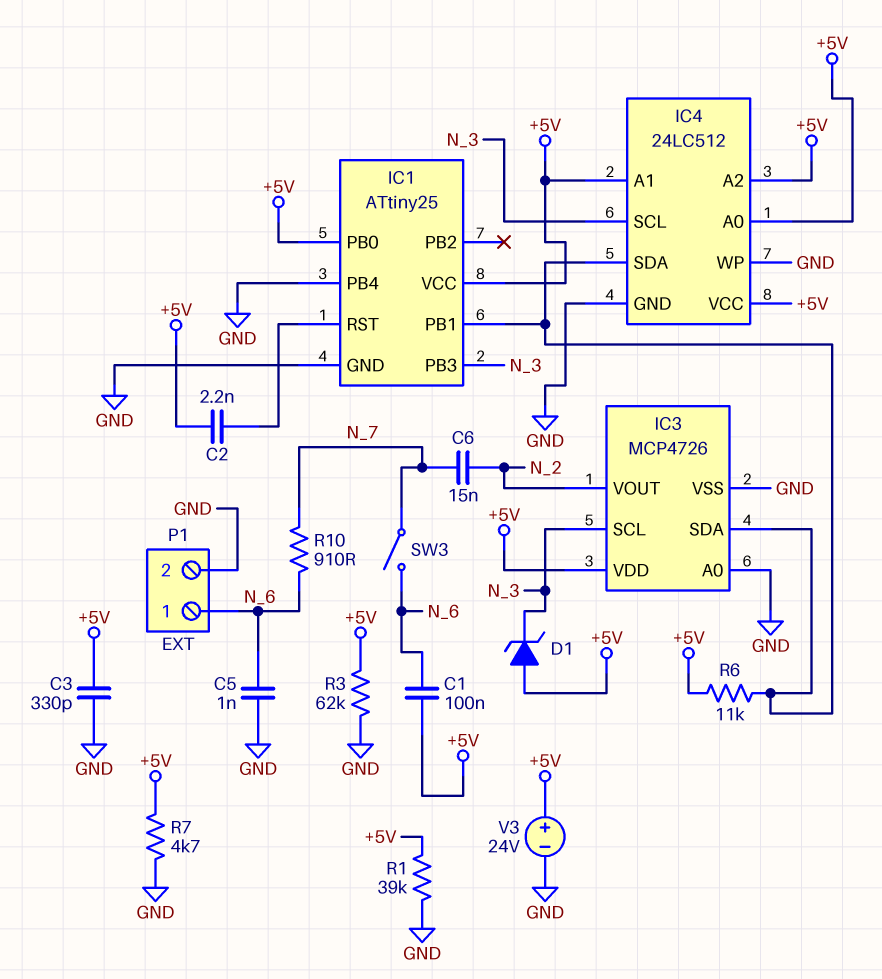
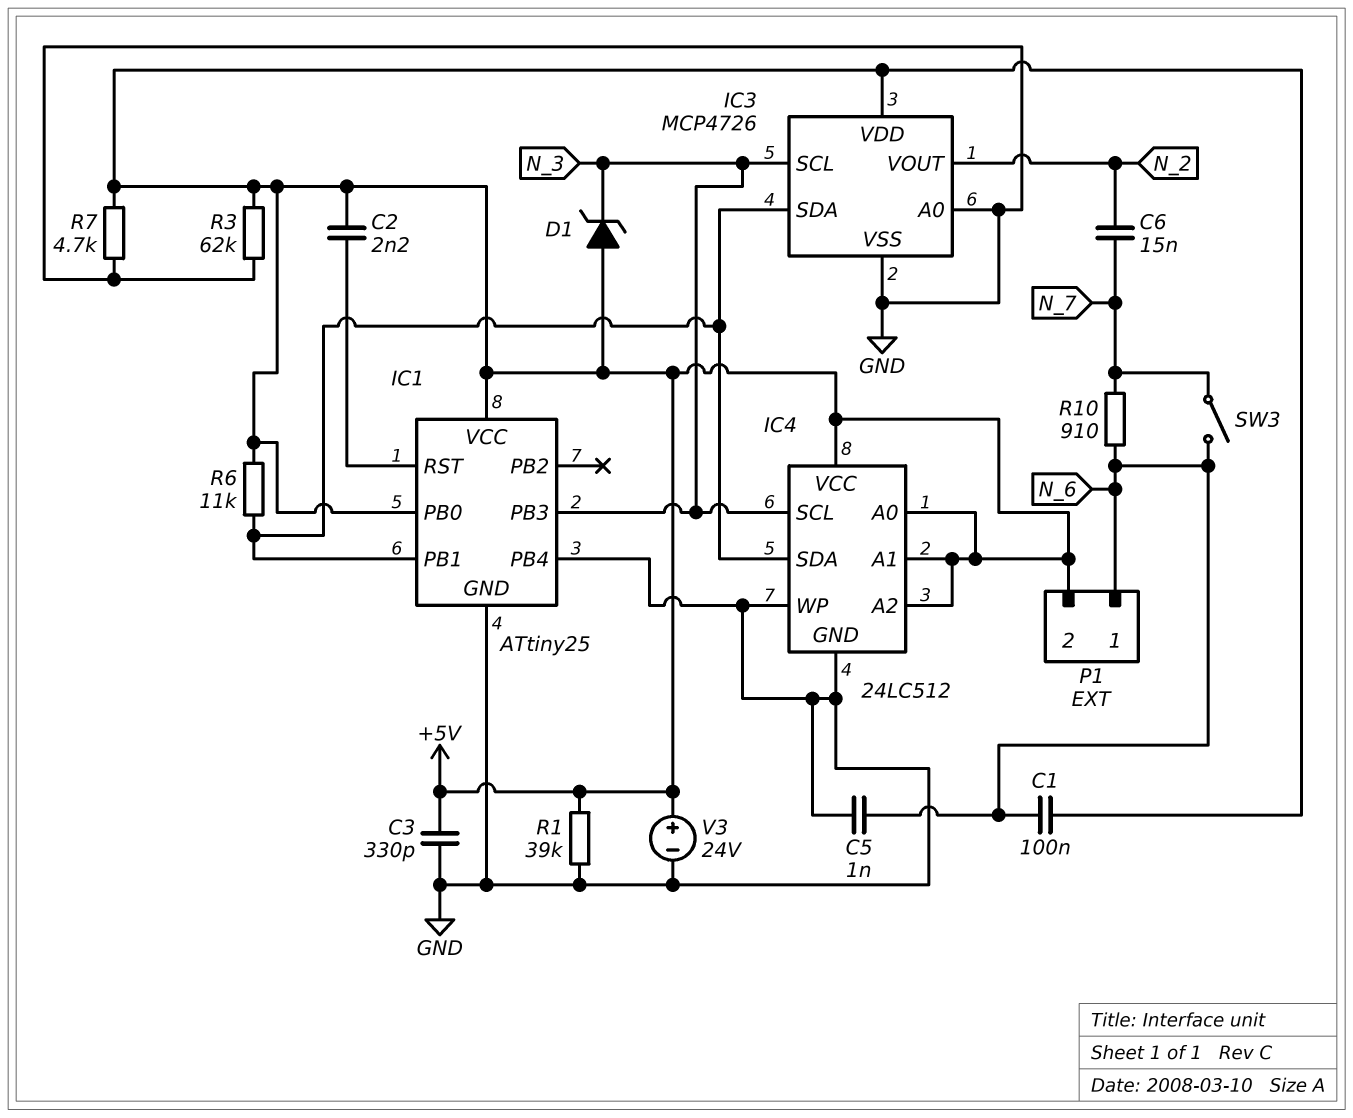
P1 pin 2: GND -> +5V

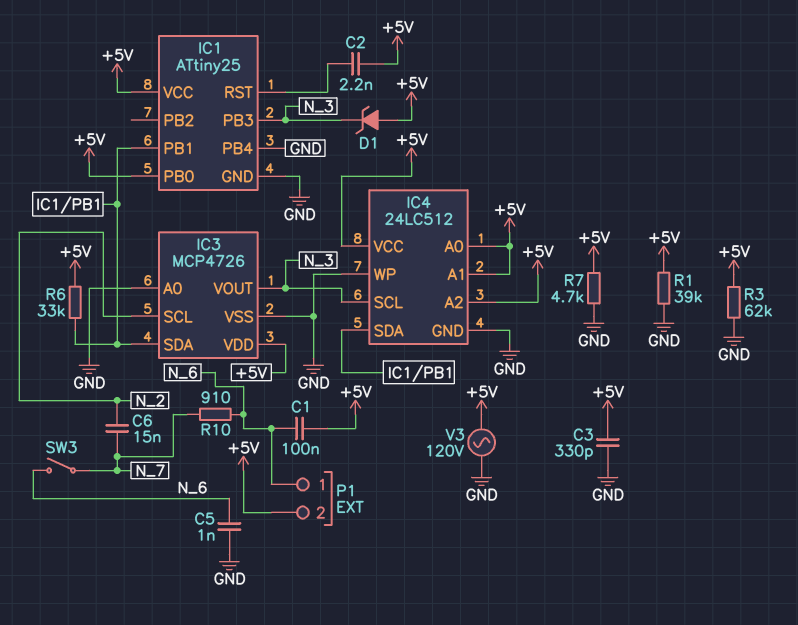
IC3 pin SCL: N_3 -> N_2
IC3 pin VOUT: N_2 -> N_3
R6: 11k (+5V, IC1/PB1) -> 33k (+5V, IC1/PB1)
V3: 24V (plus +5V, minus GND) -> AC 120V (+5V, GND)

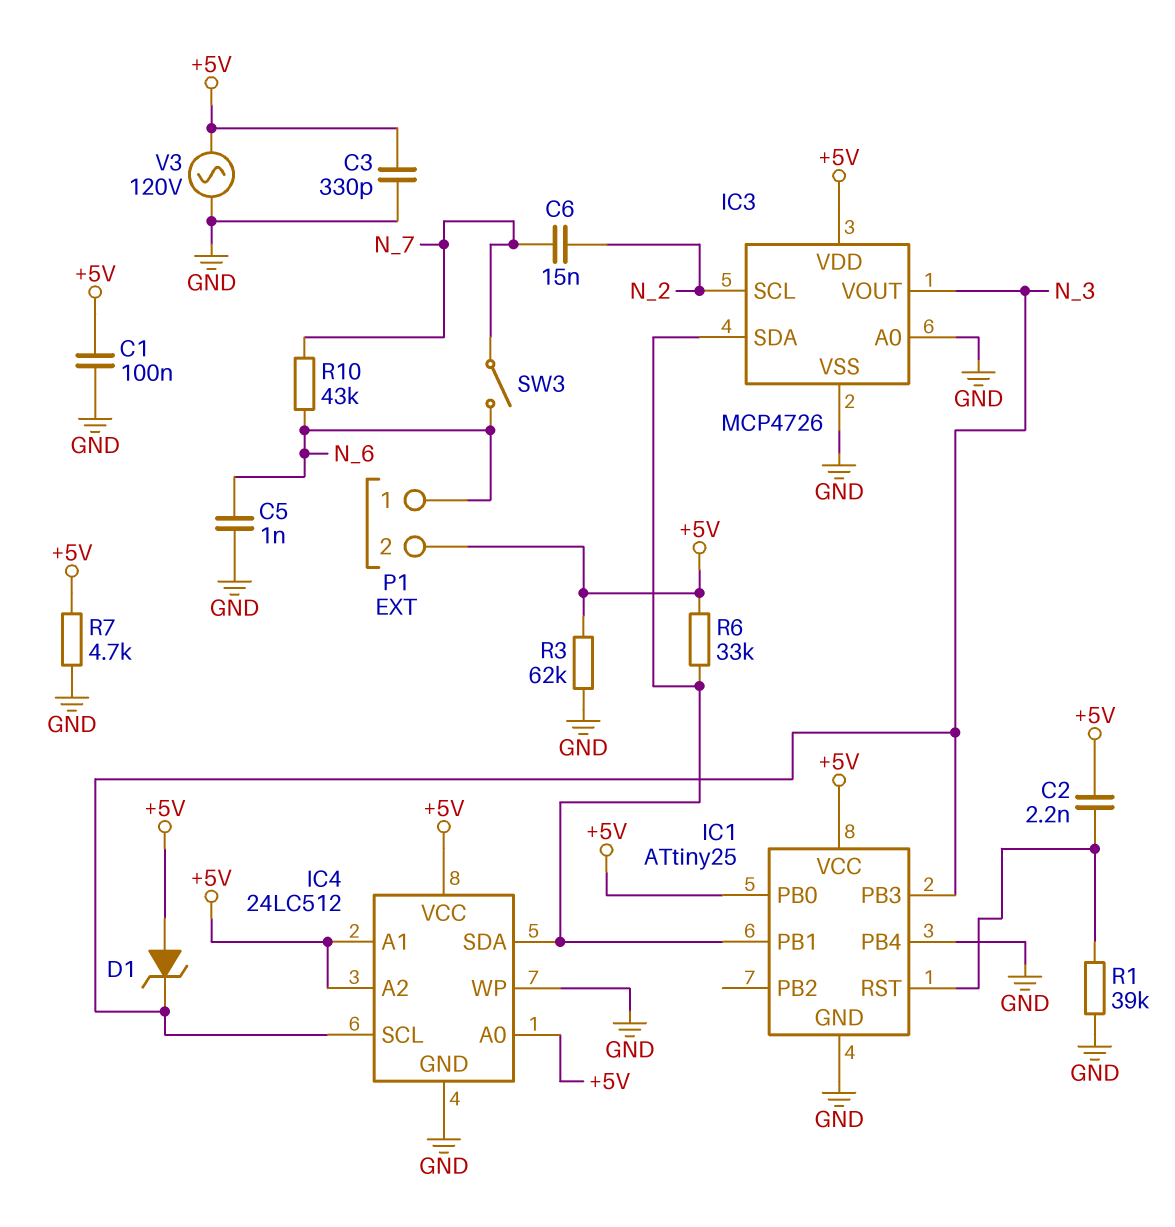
C1: 100nF (+5V, N_6) -> 100nF (+5V, GND)
R1: 39k (+5V, GND) -> 39k (GND, IC1/RST)
R10: 910 (N_6, N_7) -> 43k (N_6, N_7)

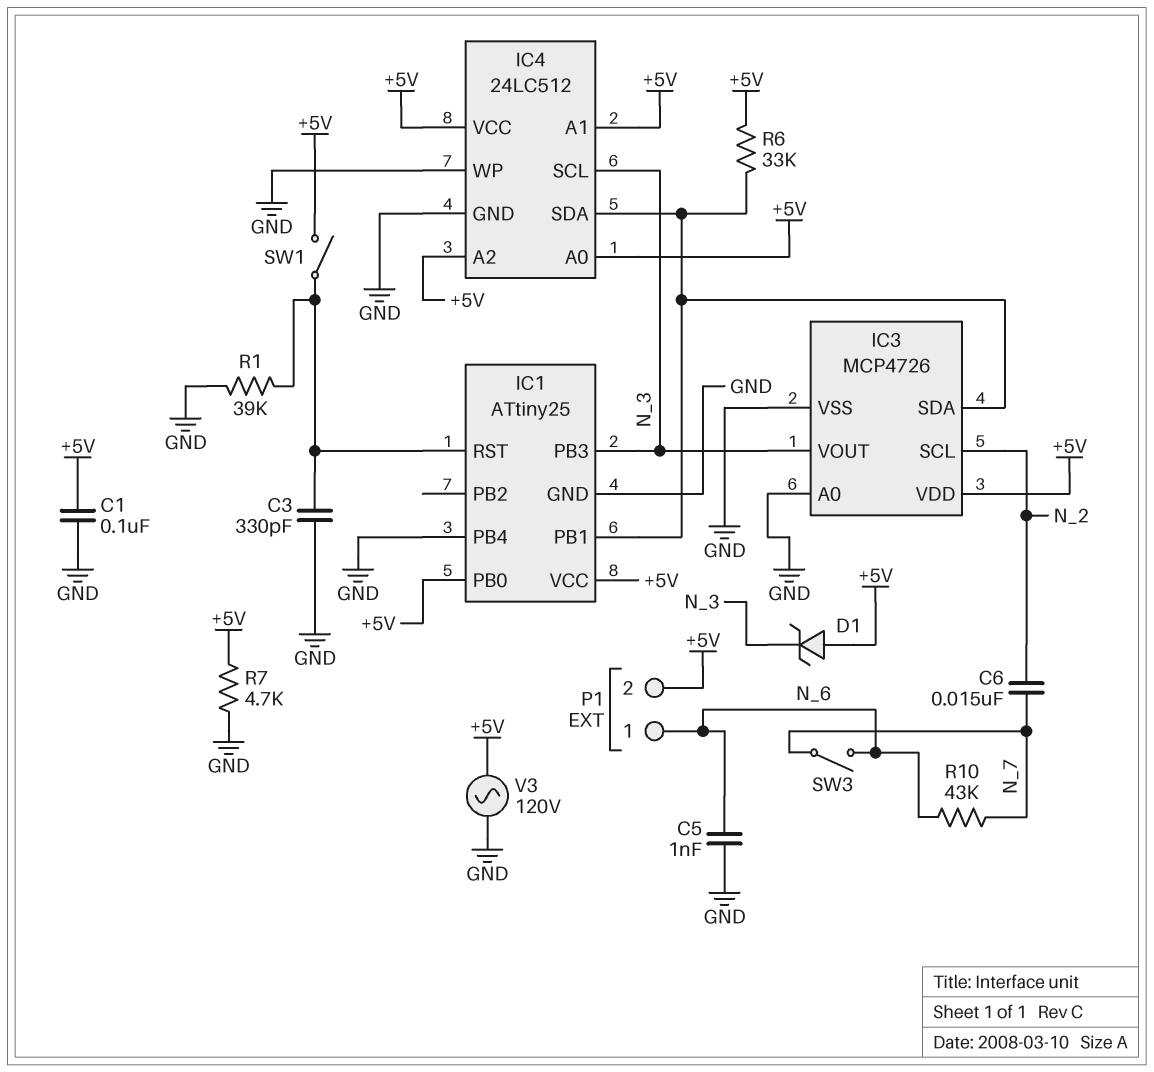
C2: 2.2nF (+5V, IC1/RST) -> none
C3: 330pF (+5V, GND) -> 330pF (GND, IC1/RST)
R3: 62k (+5V, GND) -> none
SW1: none -> switch (+5V, IC1/RST)

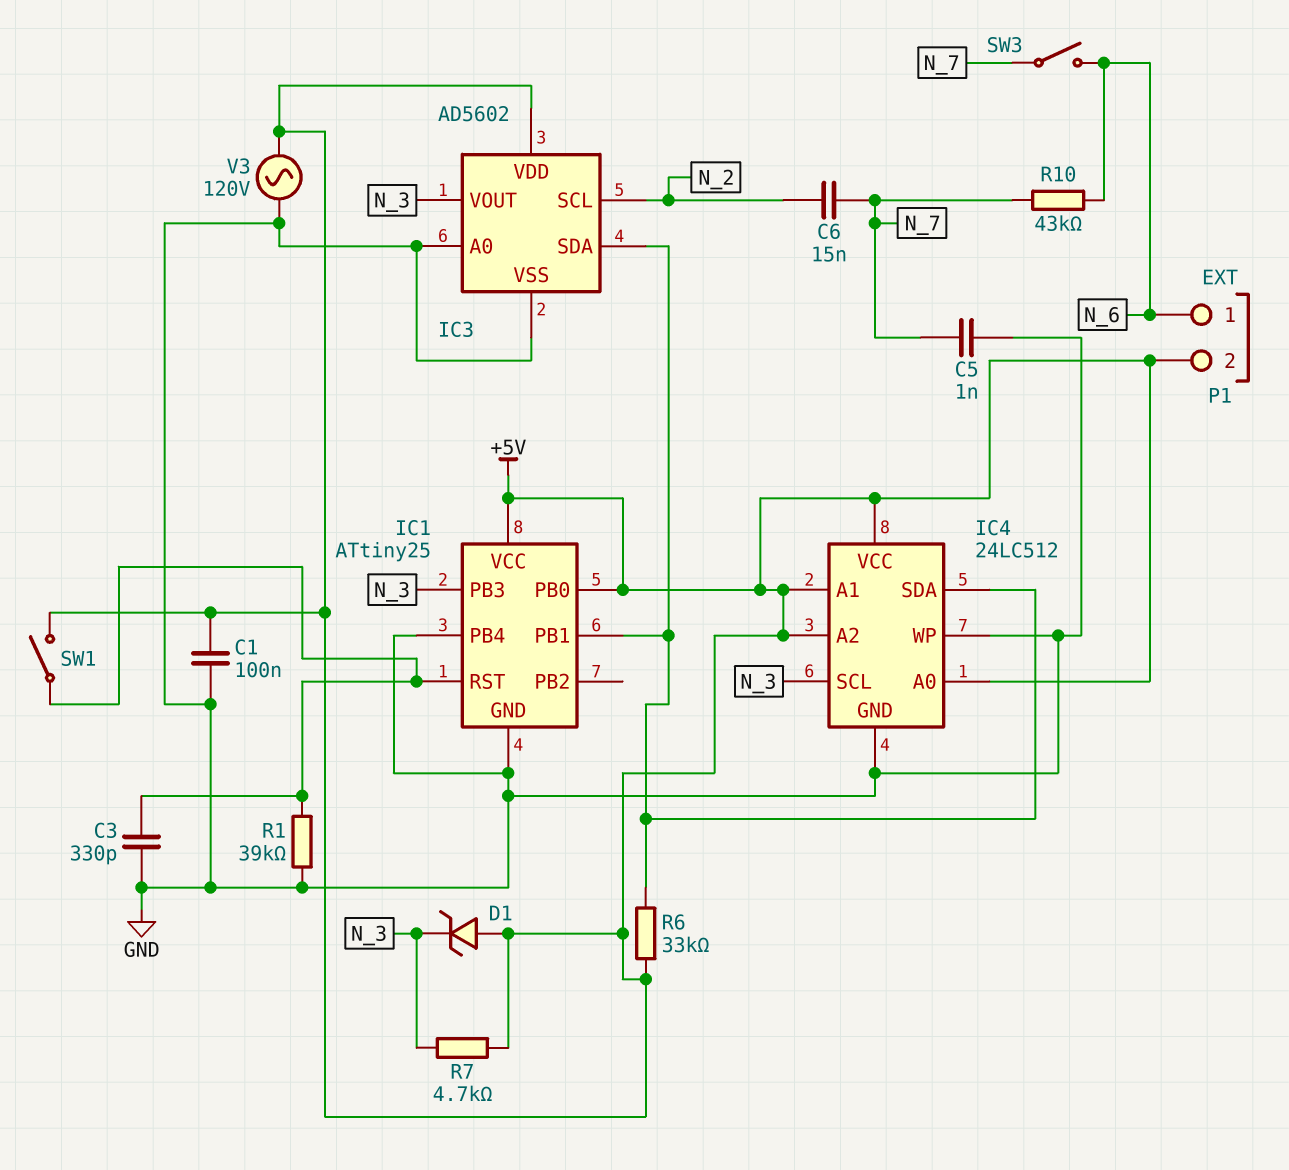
C5: 1nF (GND, N_6) -> 1nF (GND, N_7)
IC3: MCP4726 -> AD5602
R7: 4.7k (+5V, GND) -> 4.7k (+5V, N_3)

